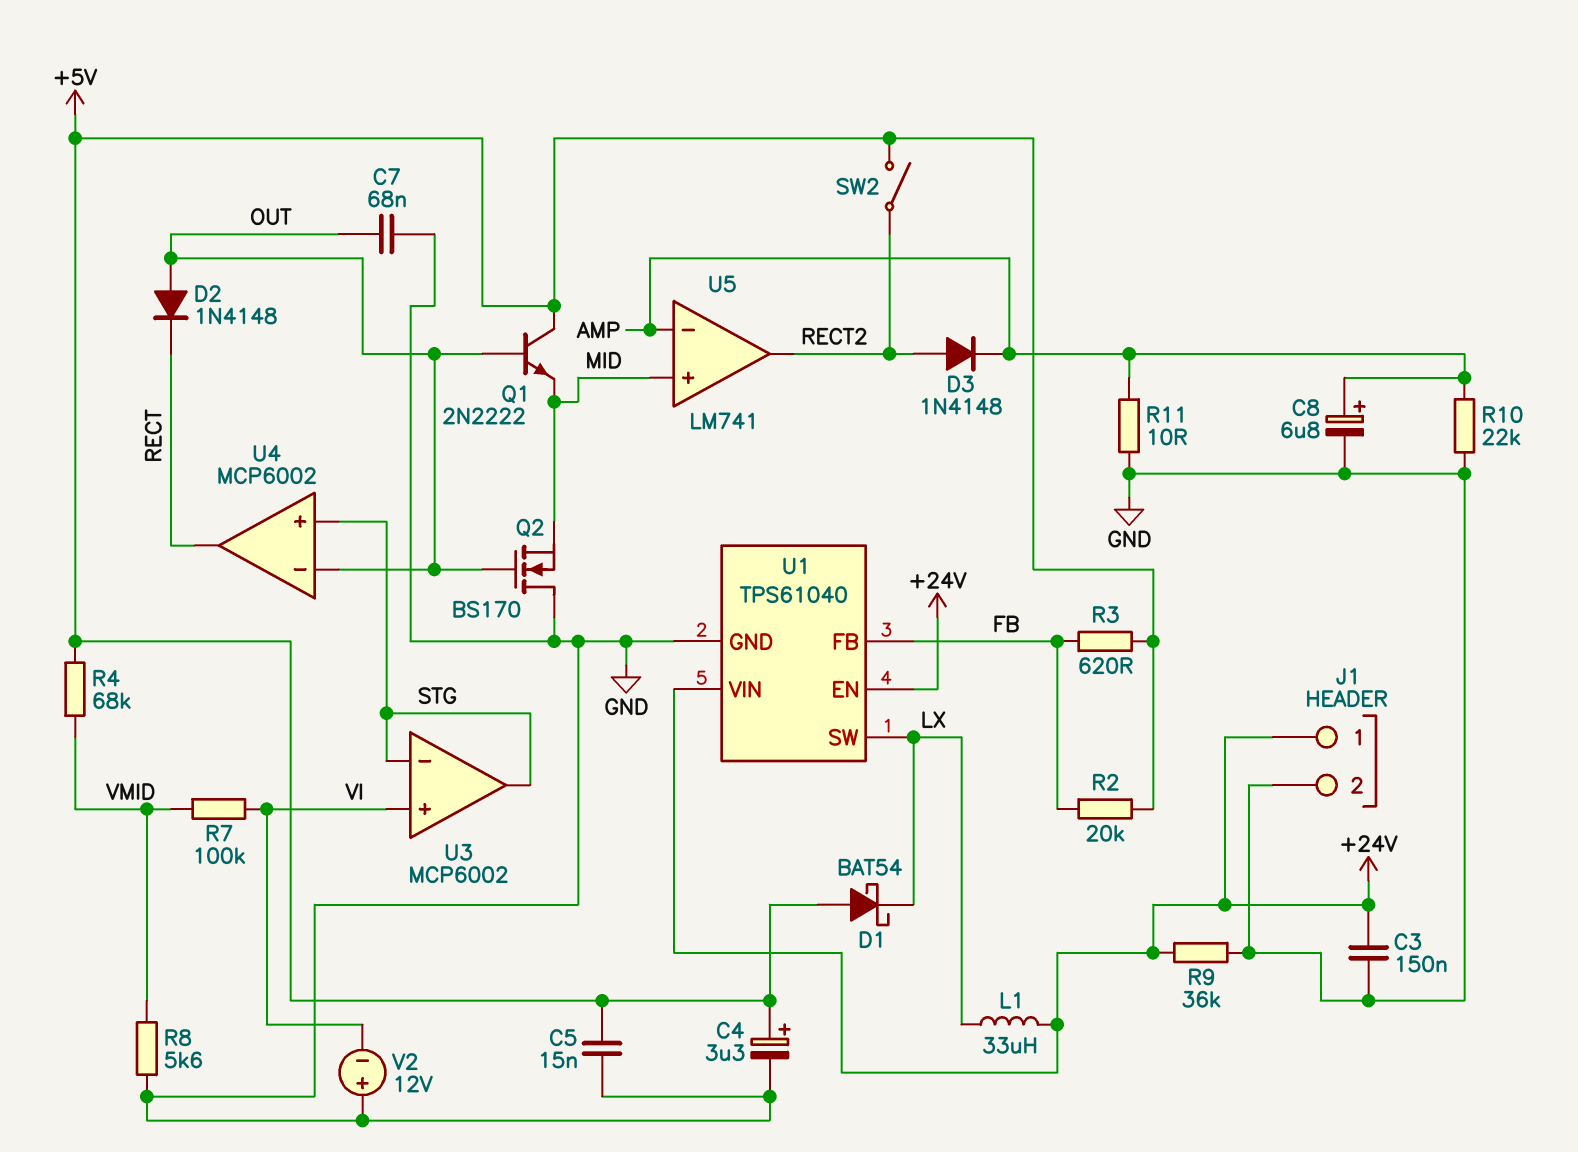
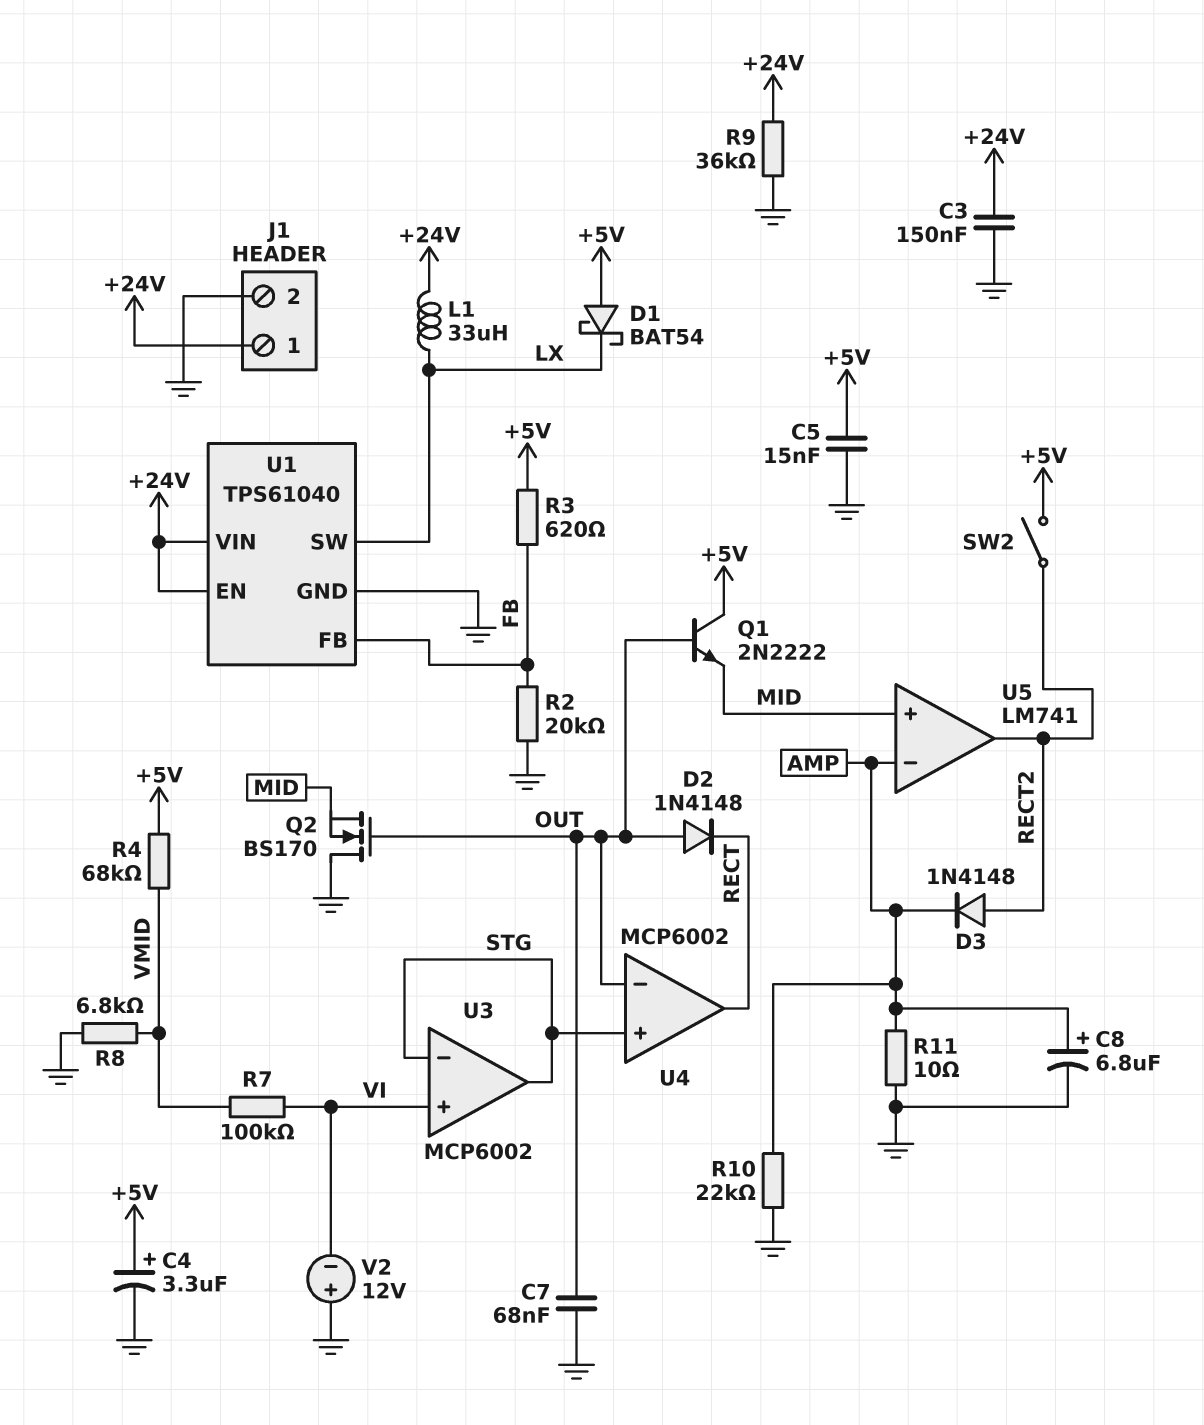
R2: 20k (+5V, FB) -> 20k (FB, GND)
R8: 5.6k (GND, VMID) -> 6.8k (GND, VMID)

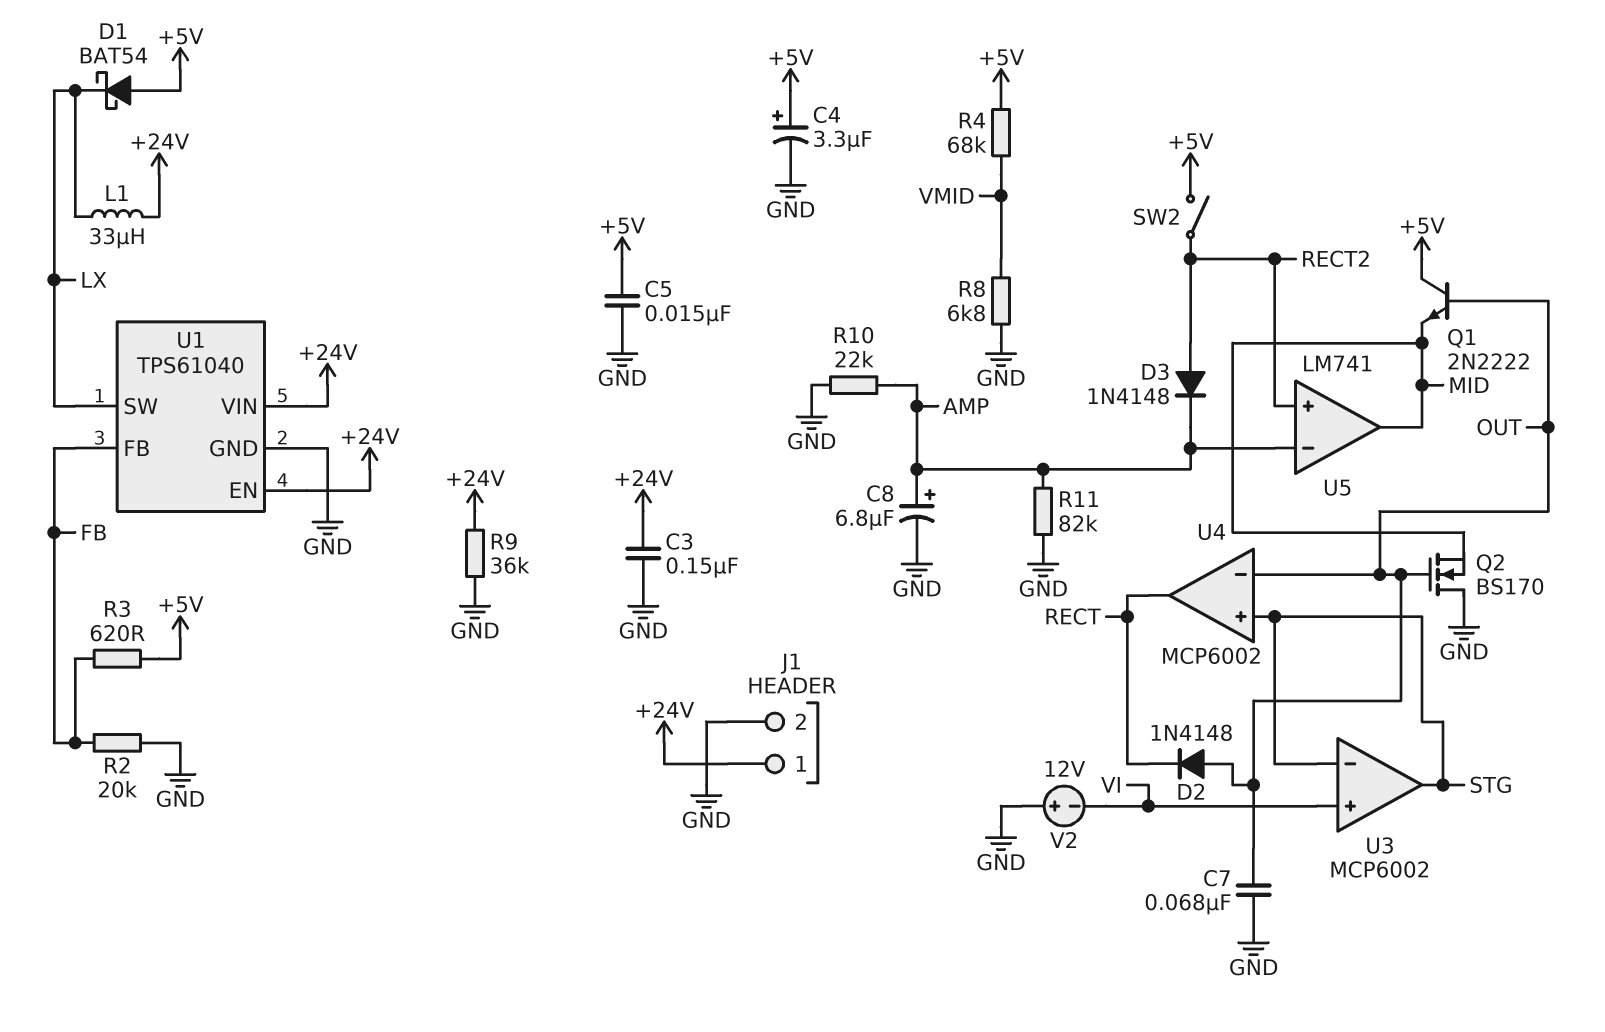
R7: 100k (VI, VMID) -> none
R11: 10 (AMP, GND) -> 82k (AMP, GND)
U5 pin in+: MID -> RECT2
U5 pin out: RECT2 -> MID

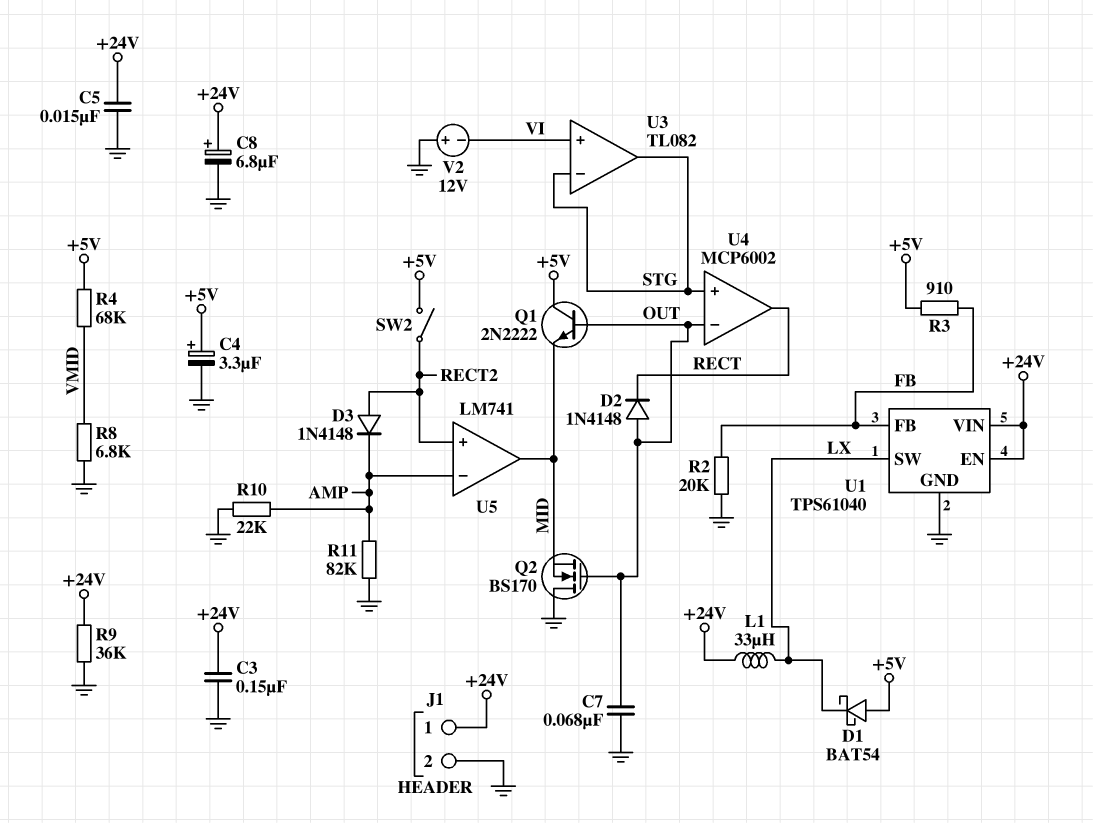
C5: 15nF (+5V, GND) -> 15nF (+24V, GND)
C8: 6.8uF (plus AMP, minus GND) -> 6.8uF (plus +24V, minus GND)
R3: 620 (+5V, FB) -> 910 (+5V, FB)
U3: MCP6002 -> TL082

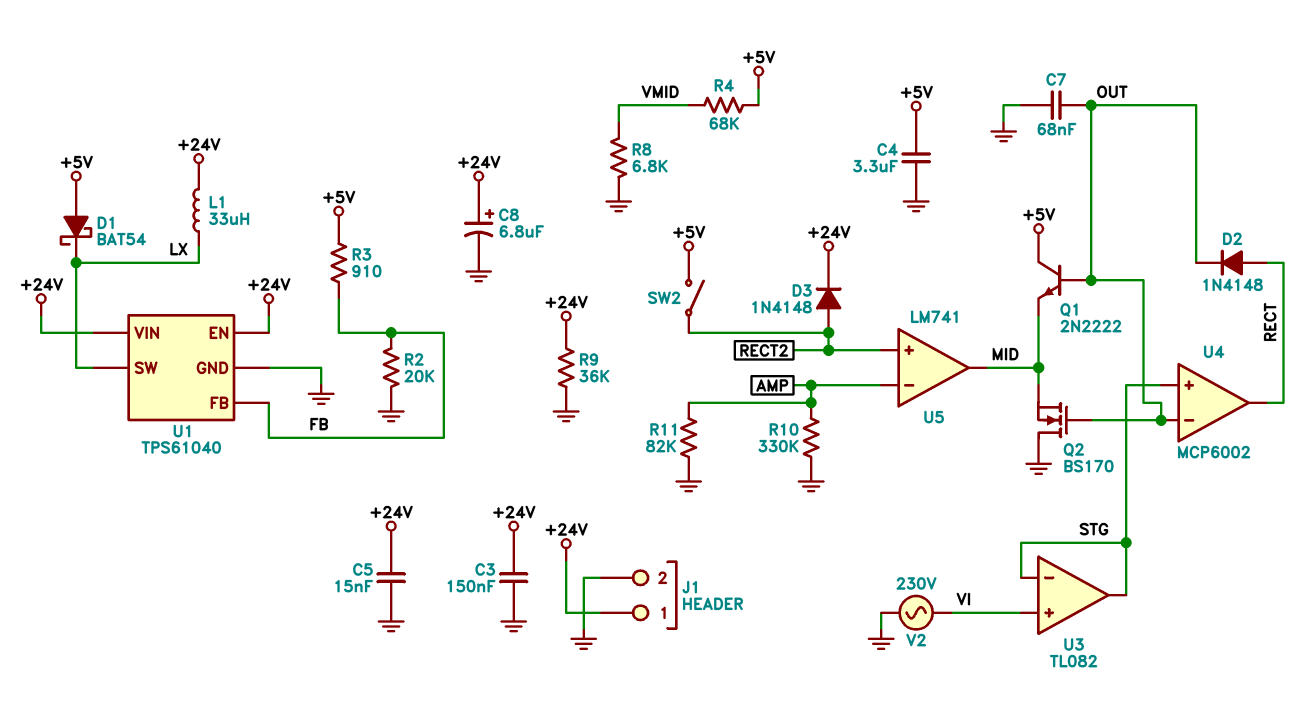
C4: 3.3uF (plus +5V, minus GND) -> 3.3uF (+5V, GND)
D2: diode 1N4148 (A OUT, K RECT) -> diode 1N4148 (A RECT, K OUT)
D3: diode 1N4148 (A RECT2, K AMP) -> diode 1N4148 (A RECT2, K +24V)
R10: 22k (AMP, GND) -> 330k (AMP, GND)
V2: 12V (plus GND, minus VI) -> AC 230V (GND, VI)

